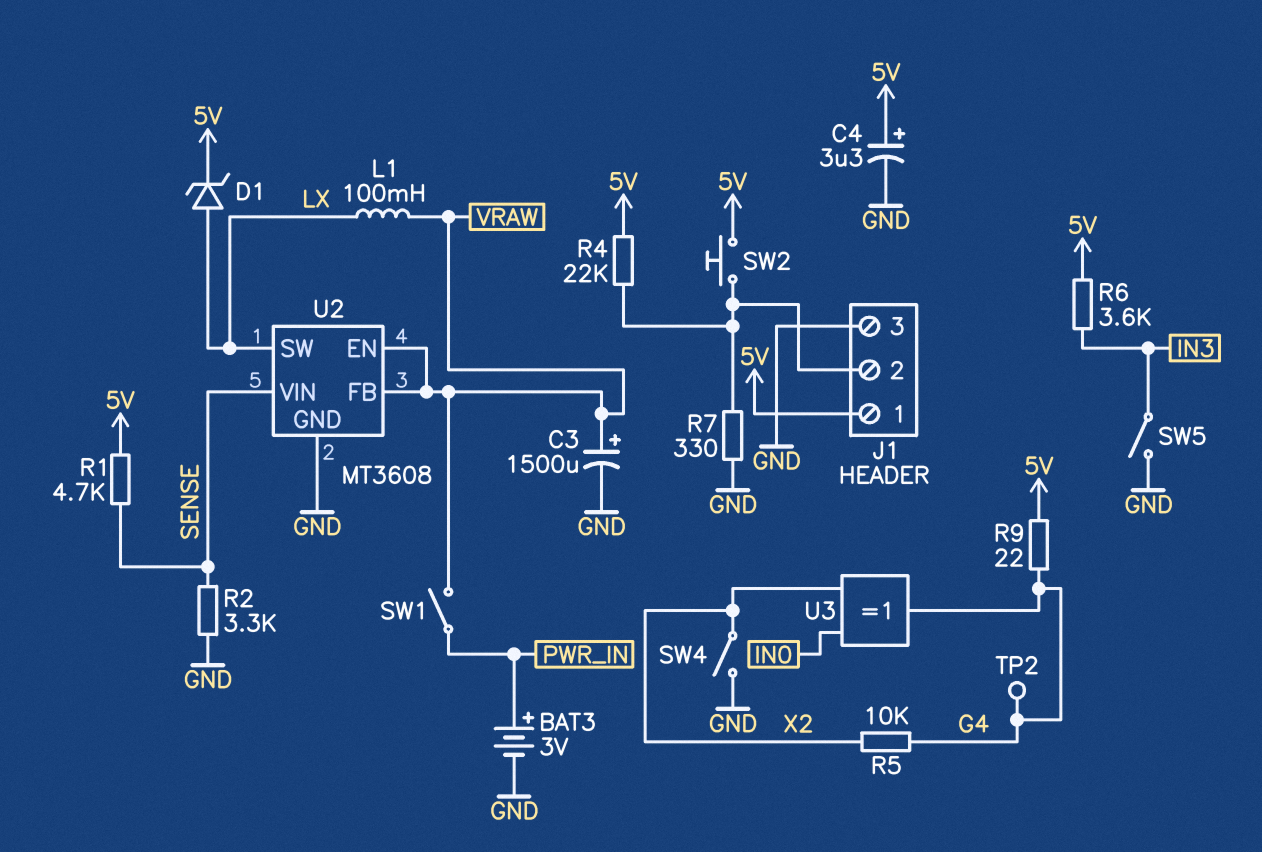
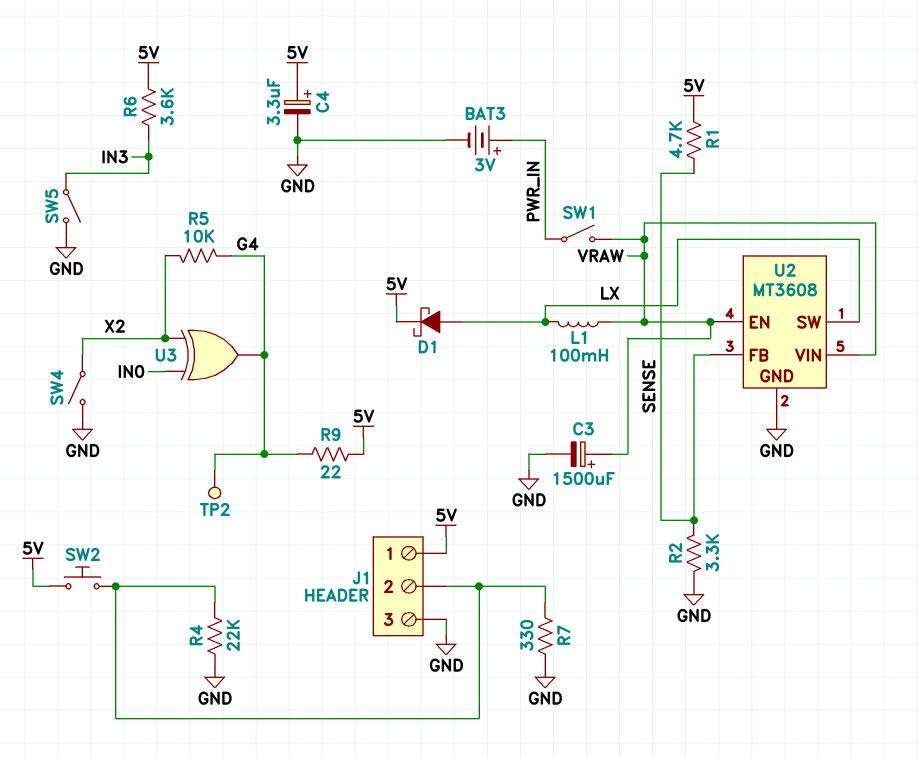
D1: zener (A LX, K 5V) -> schottky (A LX, K 5V)
R4: 22k (5V, J1/2) -> 22k (GND, J1/2)
U2 pin FB: VRAW -> SENSE
U2 pin VIN: SENSE -> VRAW

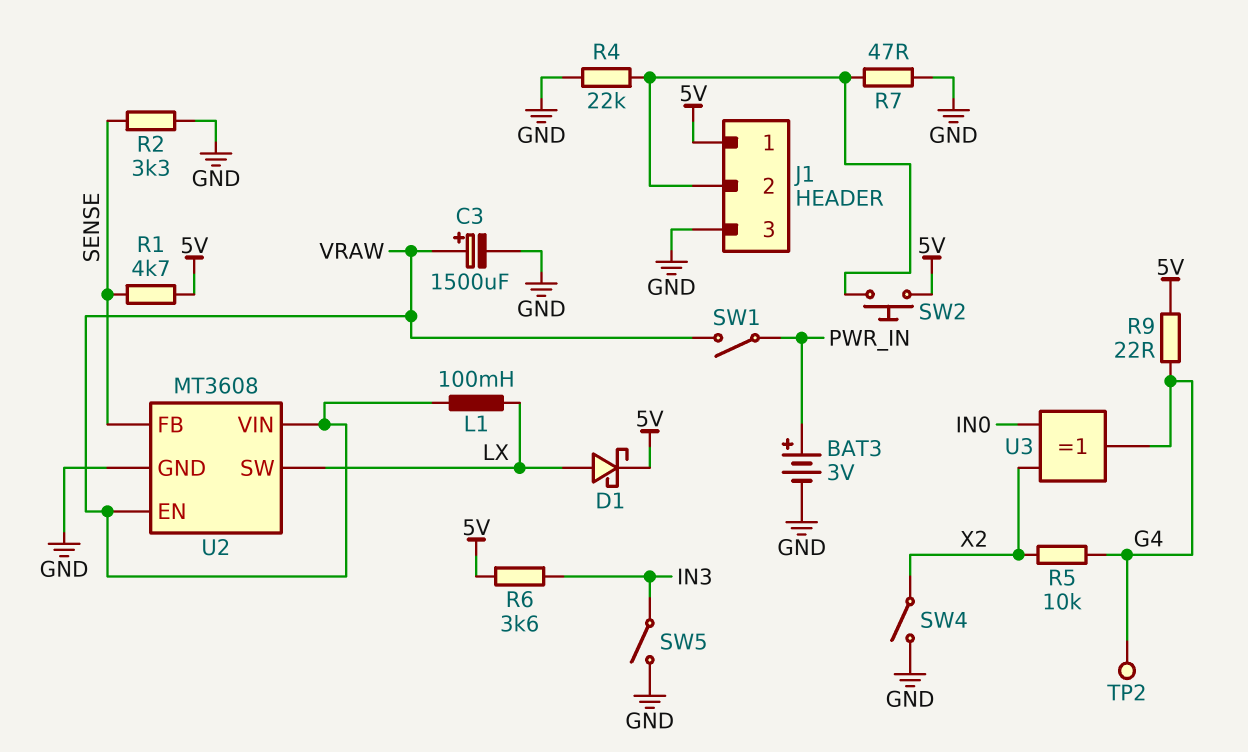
C4: 3.3uF (plus 5V, minus GND) -> none
R7: 330 (GND, J1/2) -> 47 (GND, J1/2)

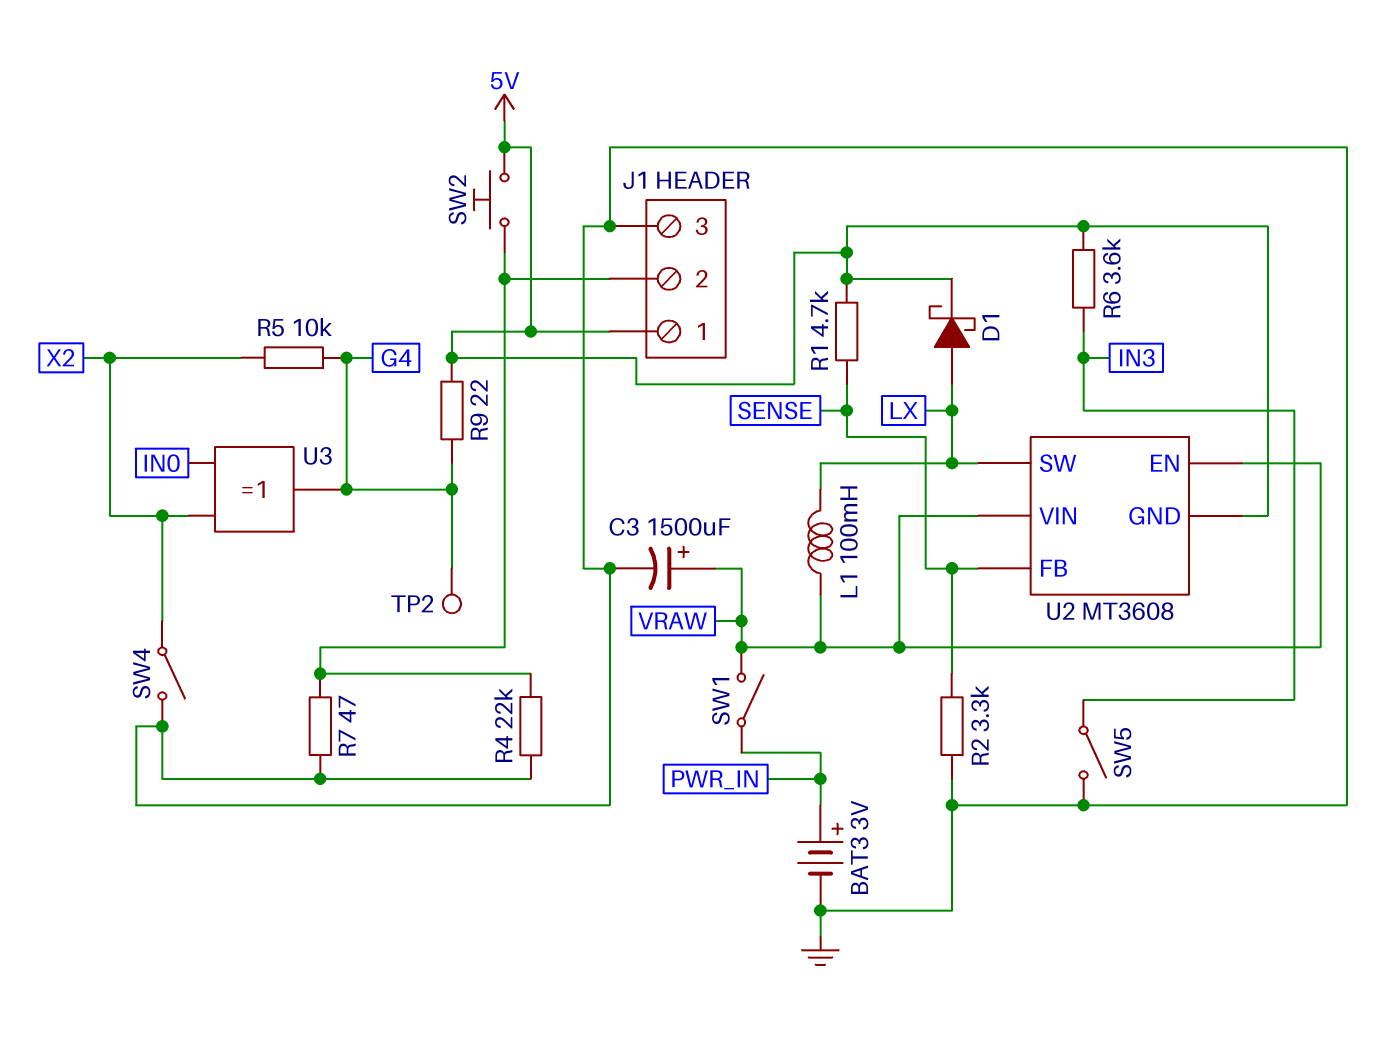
U2 pin GND: GND -> 5V

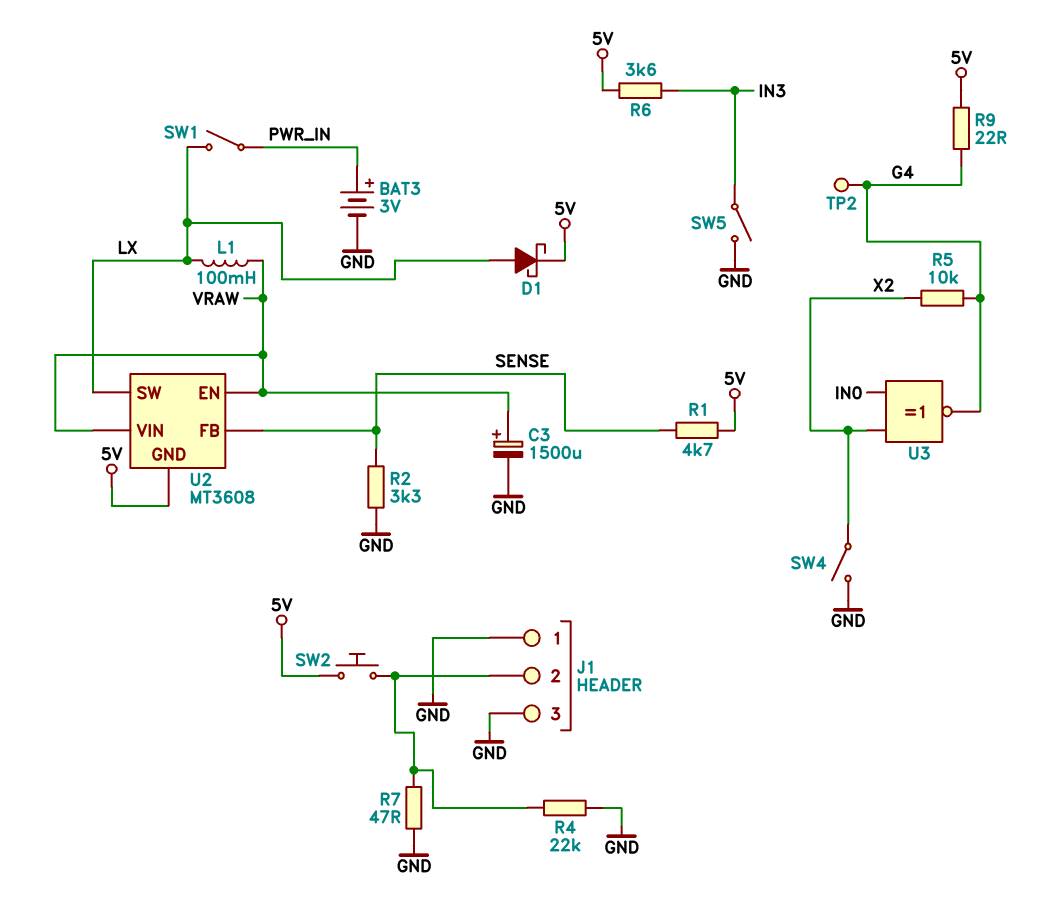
J1 pin 1: 5V -> GND
SW1: switch (PWR_IN, VRAW) -> switch (LX, PWR_IN)
U3: XOR (in IN0, in X2, out G4) -> XNOR (in IN0, in X2, out G4)

